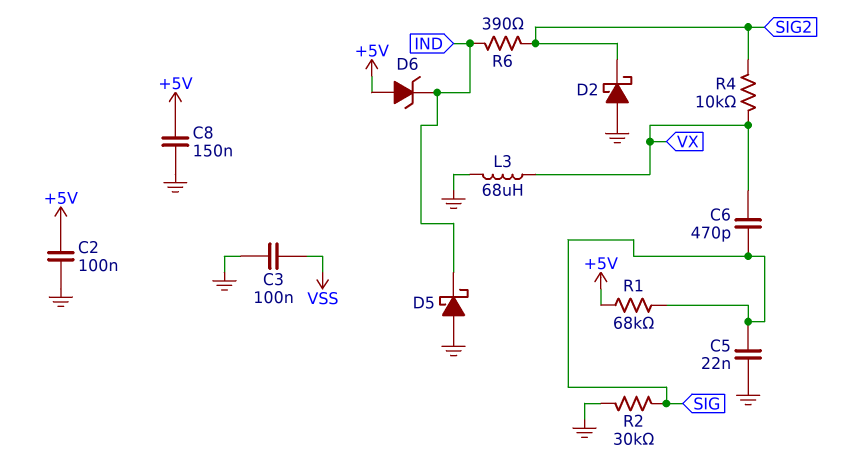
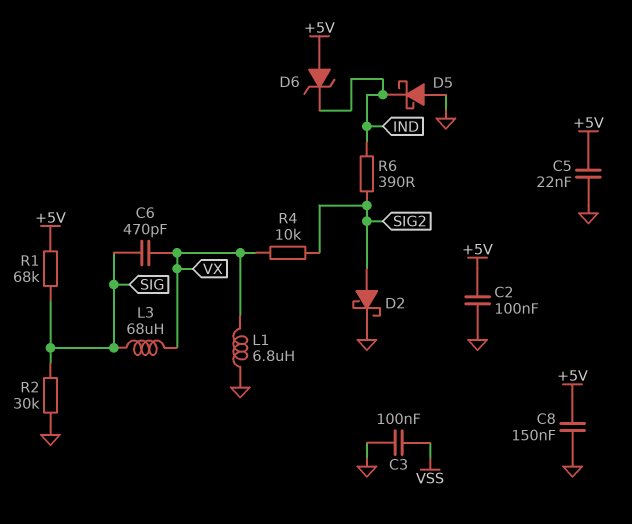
C5: 22nF (GND, SIG) -> 22nF (+5V, GND)
D2: schottky (A GND, K SIG2) -> schottky (A SIG2, K GND)
L1: none -> 6.8uH (GND, VX)
L3: 68uH (GND, VX) -> 68uH (SIG, VX)

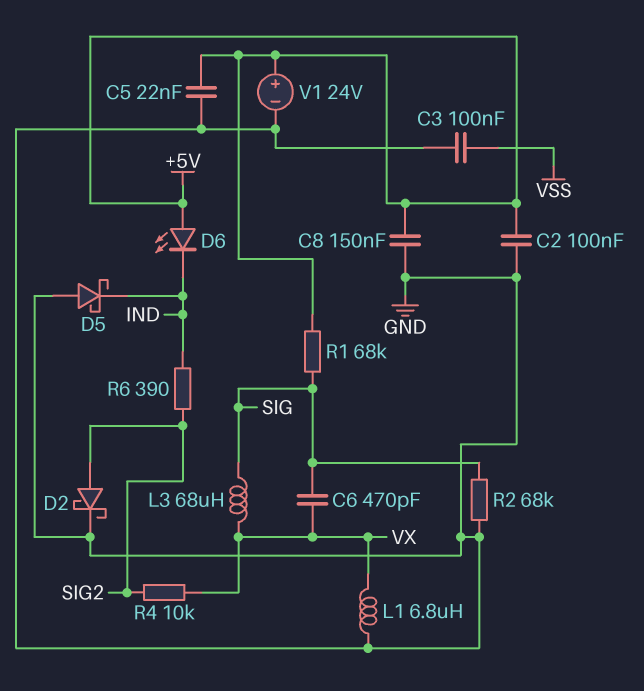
D6: zener (A +5V, K IND) -> LED (A +5V, K IND)
R2: 30k (GND, SIG) -> 68k (GND, SIG)
V1: none -> 24V (plus +5V, minus GND)

